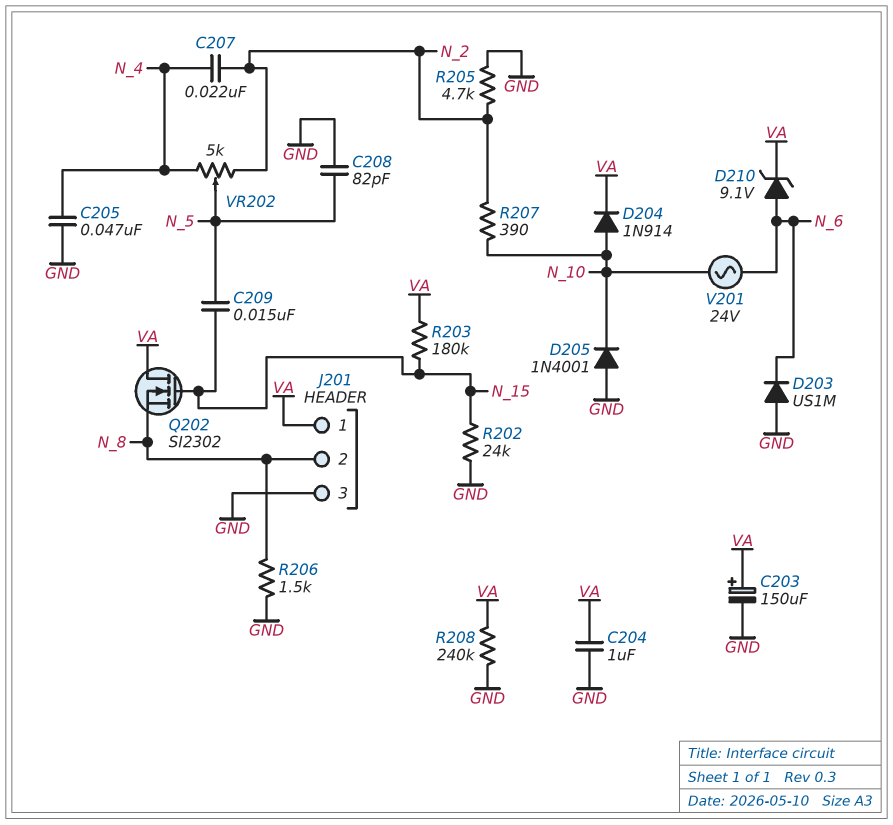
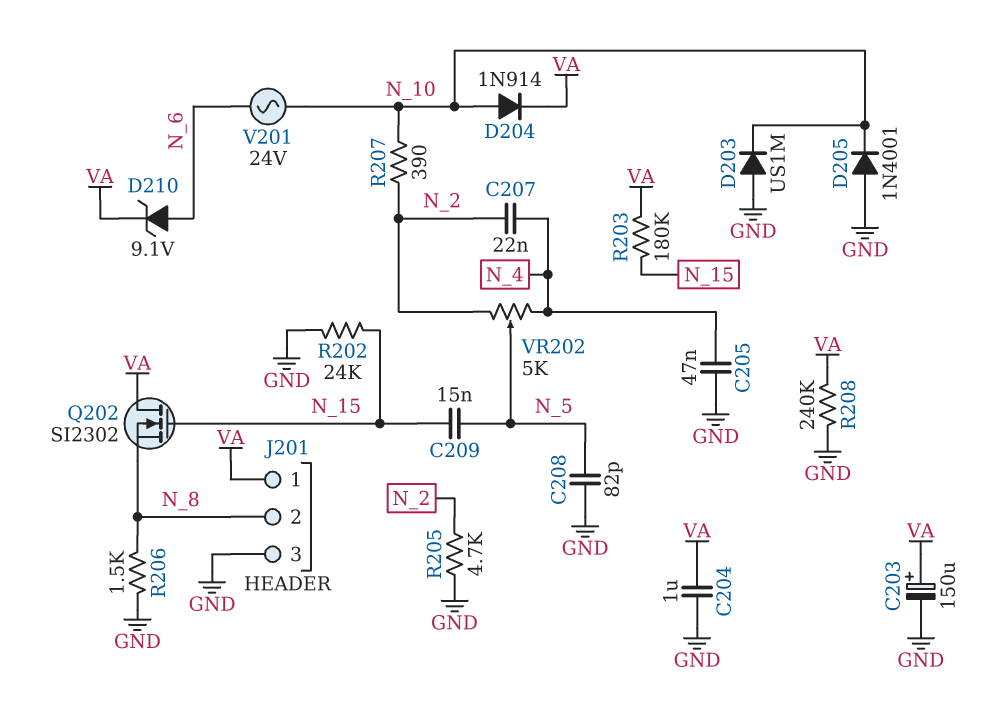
D203: diode US1M (A GND, K N_6) -> diode US1M (A GND, K N_10)

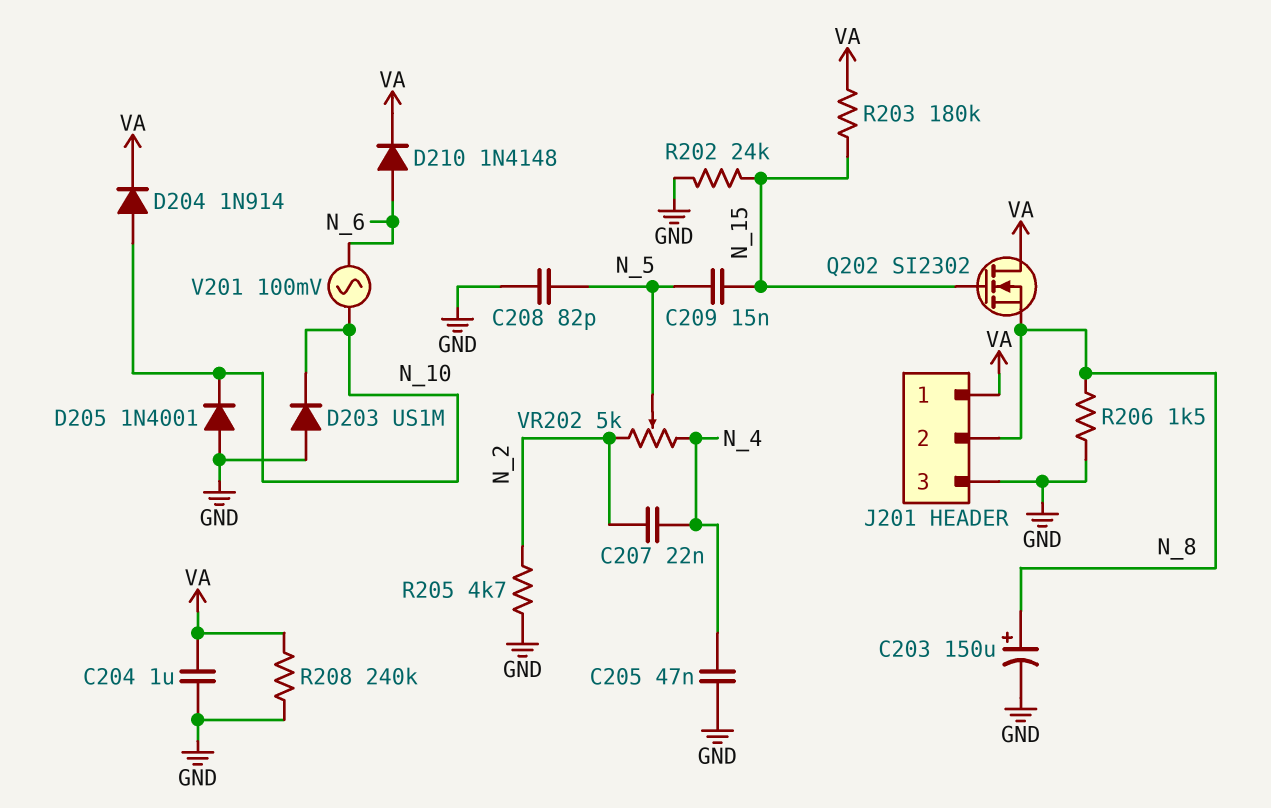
C203: 150uF (plus VA, minus GND) -> 150uF (plus N_8, minus GND)
D210: zener 9.1V (A N_6, K VA) -> diode 1N4148 (A N_6, K VA)
R207: 390 (N_2, N_10) -> none
V201: AC 24V (N_6, N_10) -> AC 100mV (N_6, N_10)

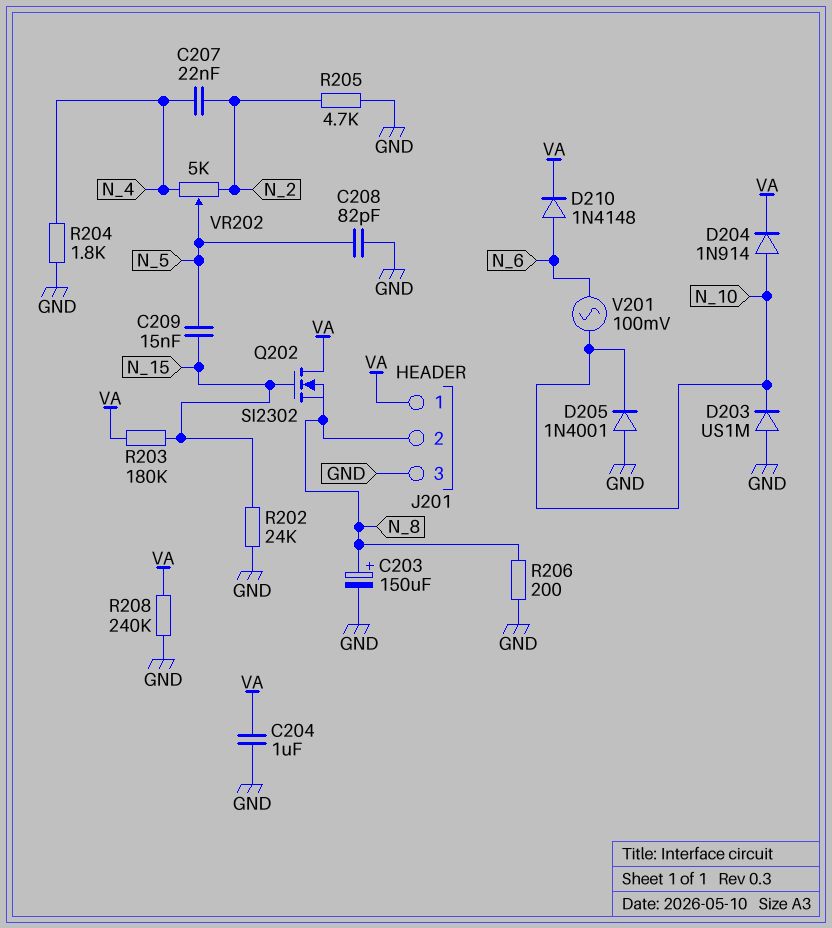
C205: 47nF (GND, N_4) -> none
R204: none -> 1.8k (GND, N_4)
R206: 1.5k (GND, N_8) -> 200 (GND, N_8)

